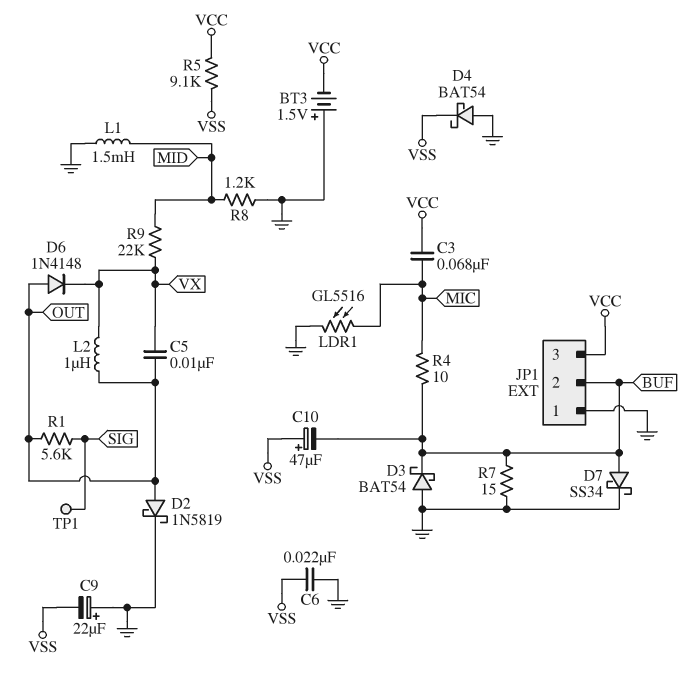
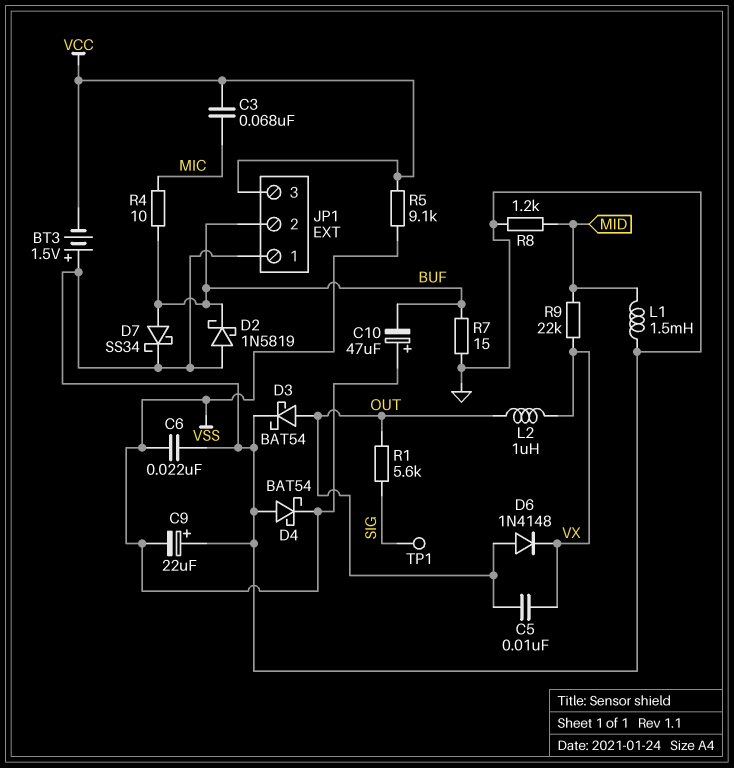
D2: schottky 1N5819 (A OUT, K GND) -> schottky 1N5819 (A GND, K BUF)
D3: schottky BAT54 (A GND, K BUF) -> schottky BAT54 (A OUT, K GND)
LDR1: GL5516 (GND, MIC) -> none

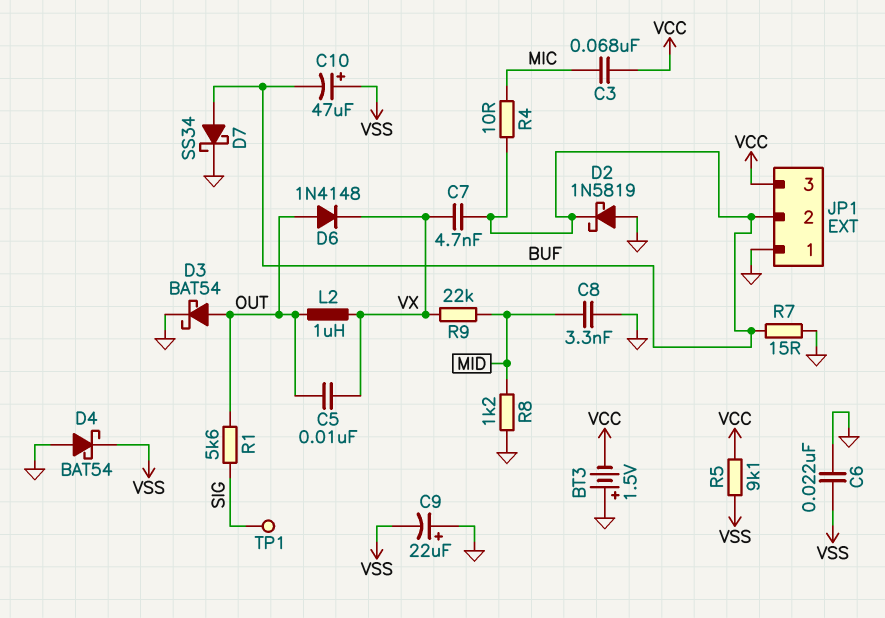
C7: none -> 4.7nF (BUF, VX)
C8: none -> 3.3nF (GND, MID)
L1: 1.5mH (GND, MID) -> none

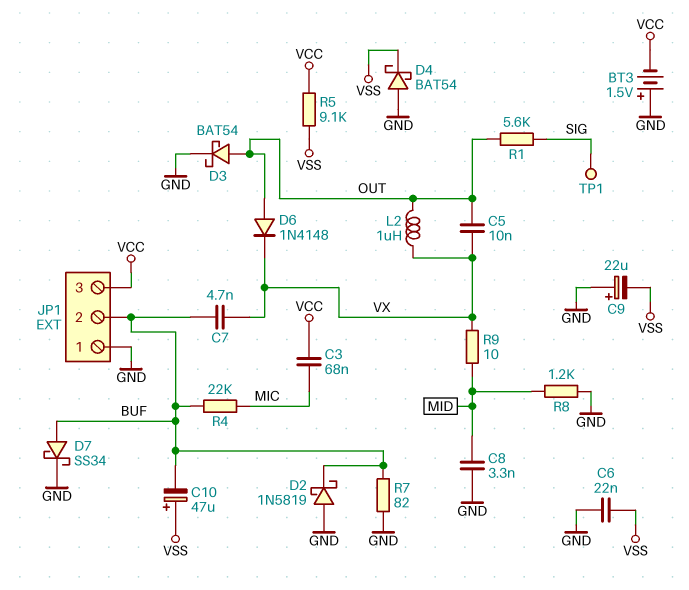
R4: 10 (BUF, MIC) -> 22k (BUF, MIC)
R7: 15 (BUF, GND) -> 82 (BUF, GND)
R9: 22k (MID, VX) -> 10 (MID, VX)

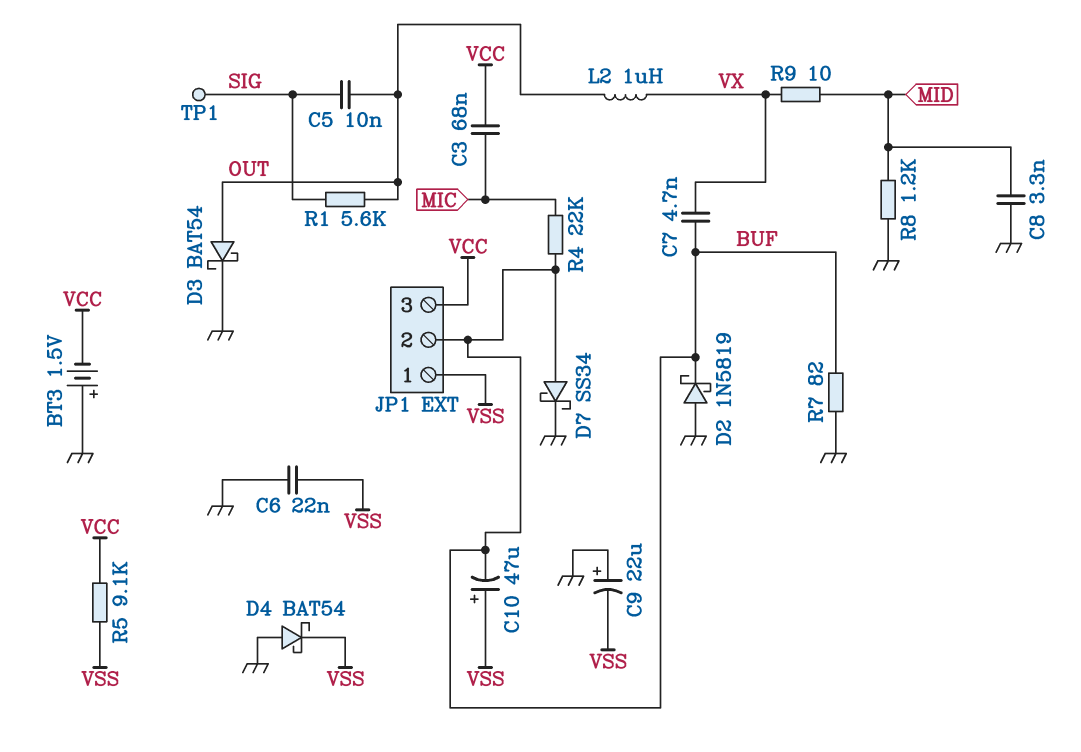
C5: 10nF (OUT, VX) -> 10nF (OUT, SIG)
D6: diode 1N4148 (A OUT, K VX) -> none
JP1 pin 1: GND -> VSS

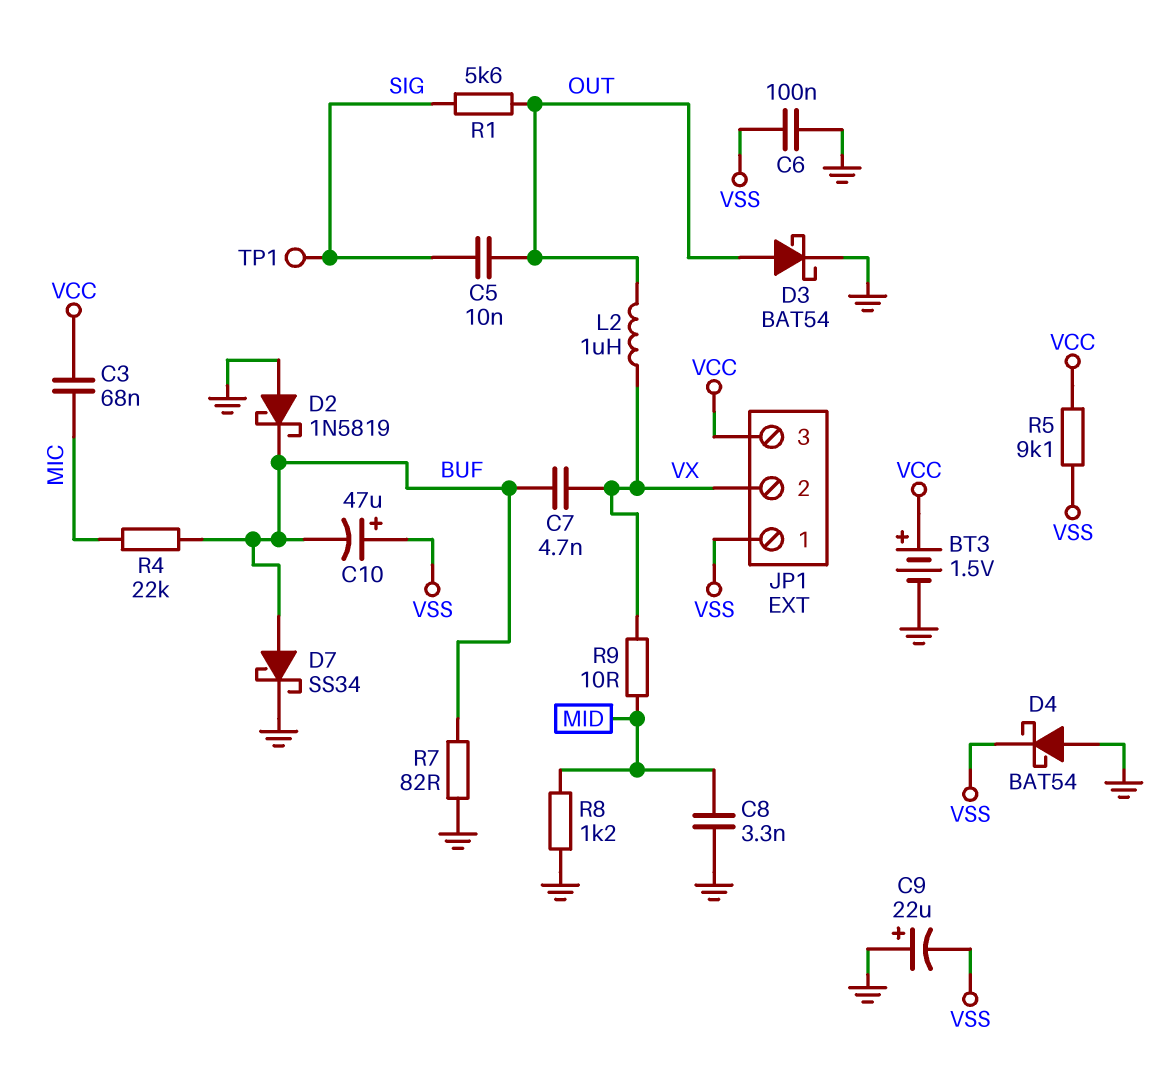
BT3: 1.5V (plus GND, minus VCC) -> 1.5V (plus VCC, minus GND)
C6: 22nF (GND, VSS) -> 100nF (GND, VSS)
JP1 pin 2: BUF -> VX

